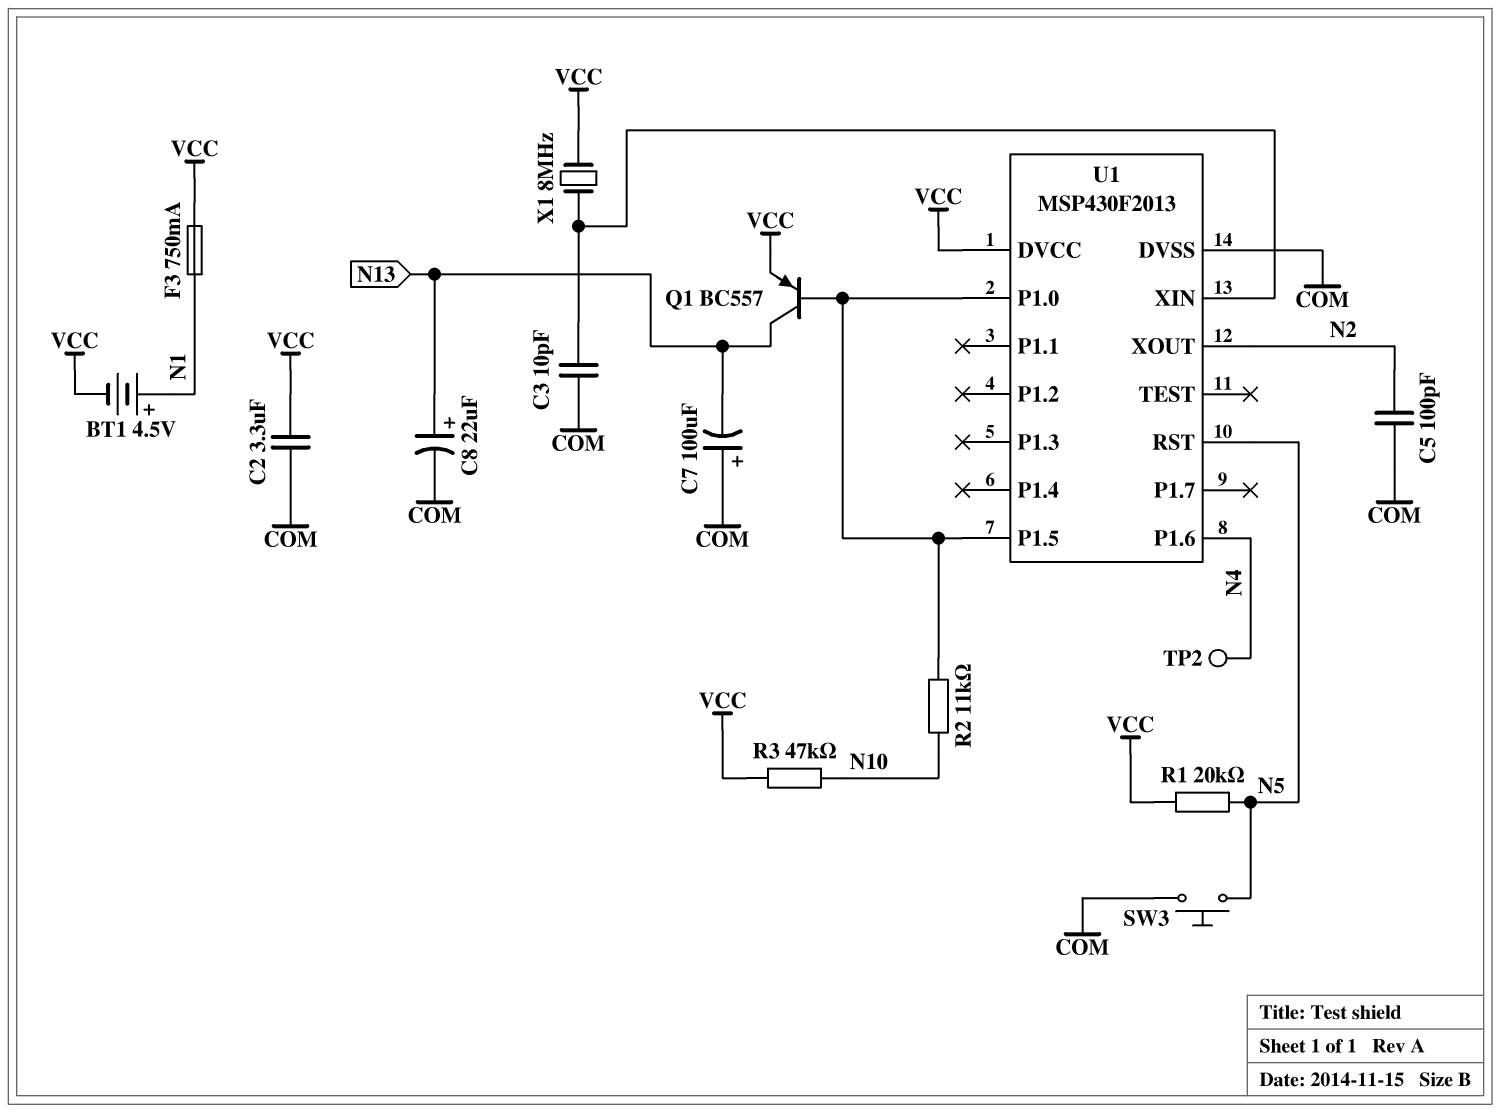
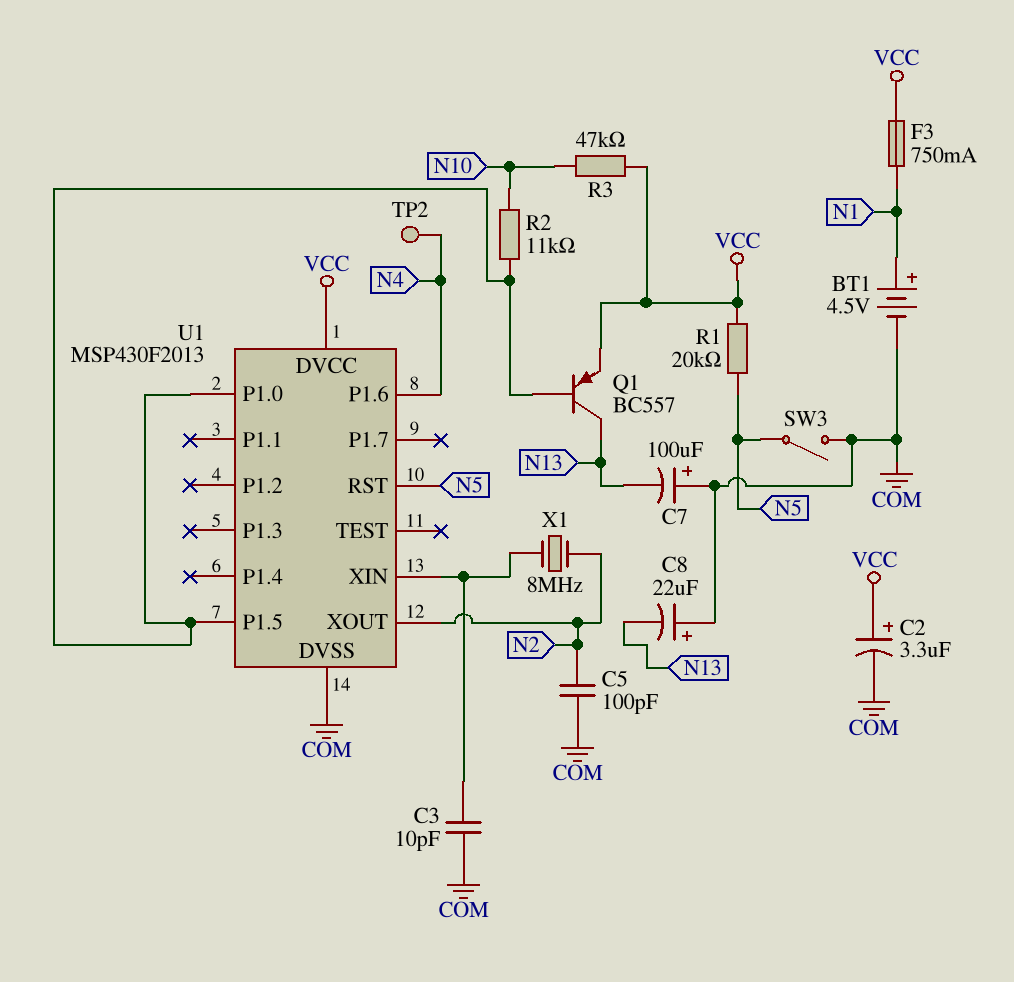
BT1: 4.5V (plus N1, minus VCC) -> 4.5V (plus N1, minus COM)
C2: 3.3uF (COM, VCC) -> 3.3uF (plus VCC, minus COM)
C8: 22uF (plus N13, minus COM) -> 22uF (plus COM, minus N13)
SW3: button (COM, N5) -> switch (COM, N5)
X1: 8MHz (U1/XIN, VCC) -> 8MHz (N2, U1/XIN)

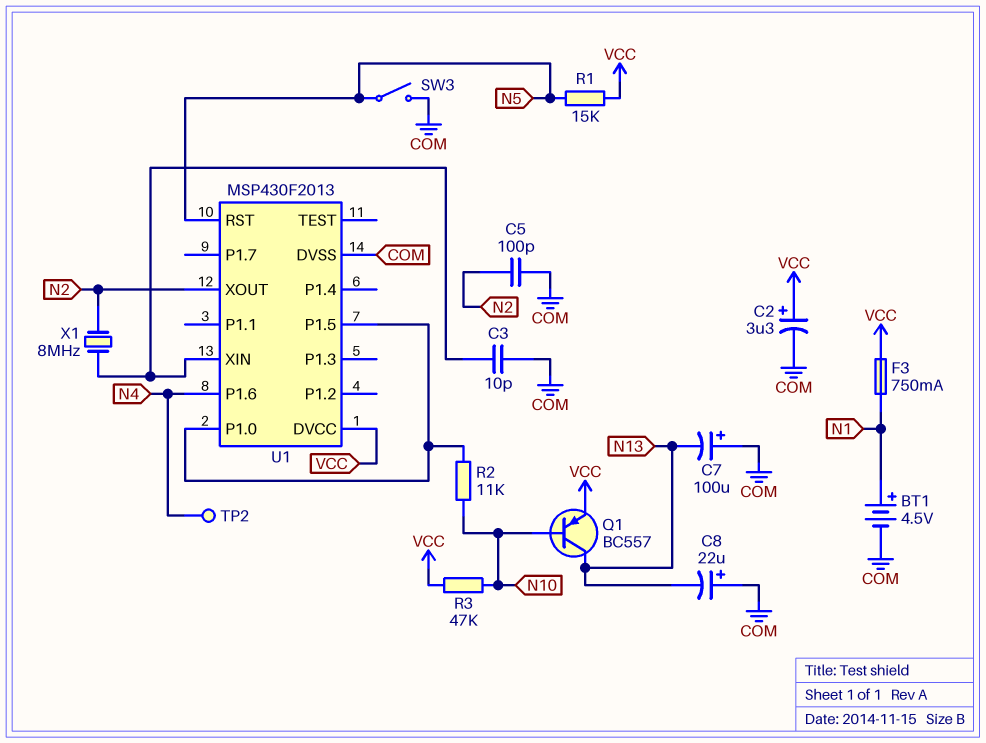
Q1: PNP BC557 (B U1/P1.0, C N13, E VCC) -> PNP BC557 (B N10, C N13, E VCC)
R1: 20k (N5, VCC) -> 15k (N5, VCC)

